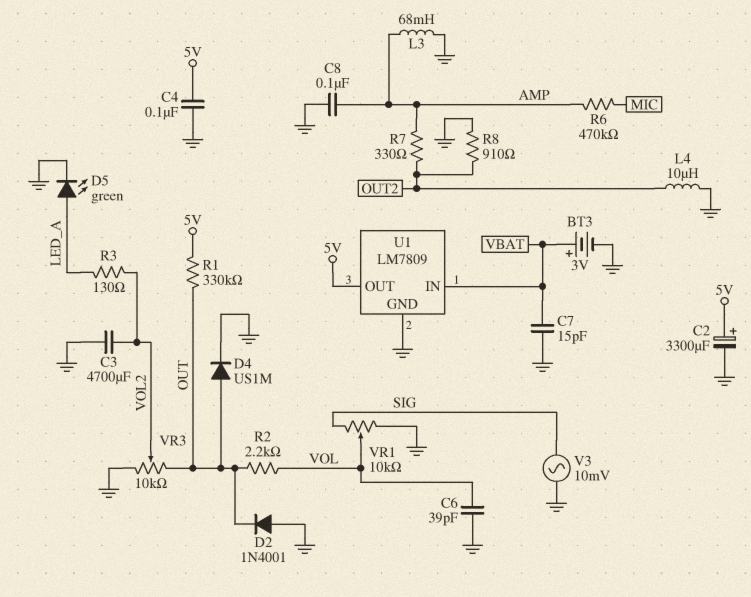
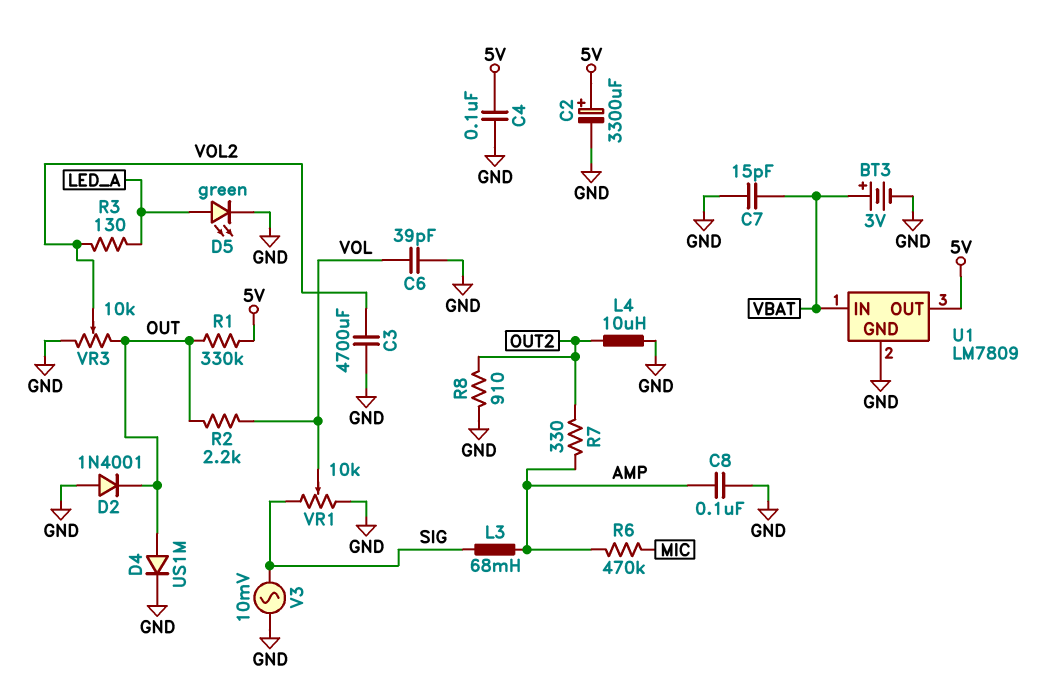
L3: 68mH (AMP, GND) -> 68mH (AMP, SIG)

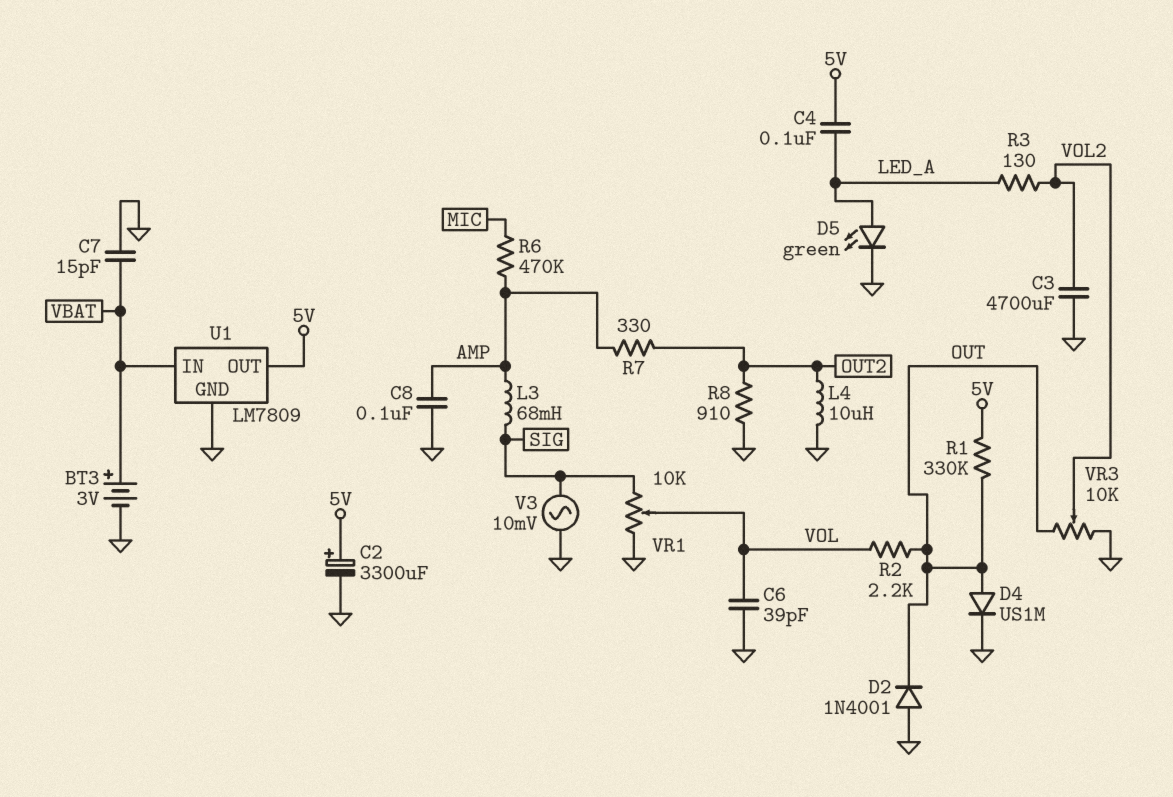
C4: 100nF (5V, GND) -> 100nF (5V, LED_A)

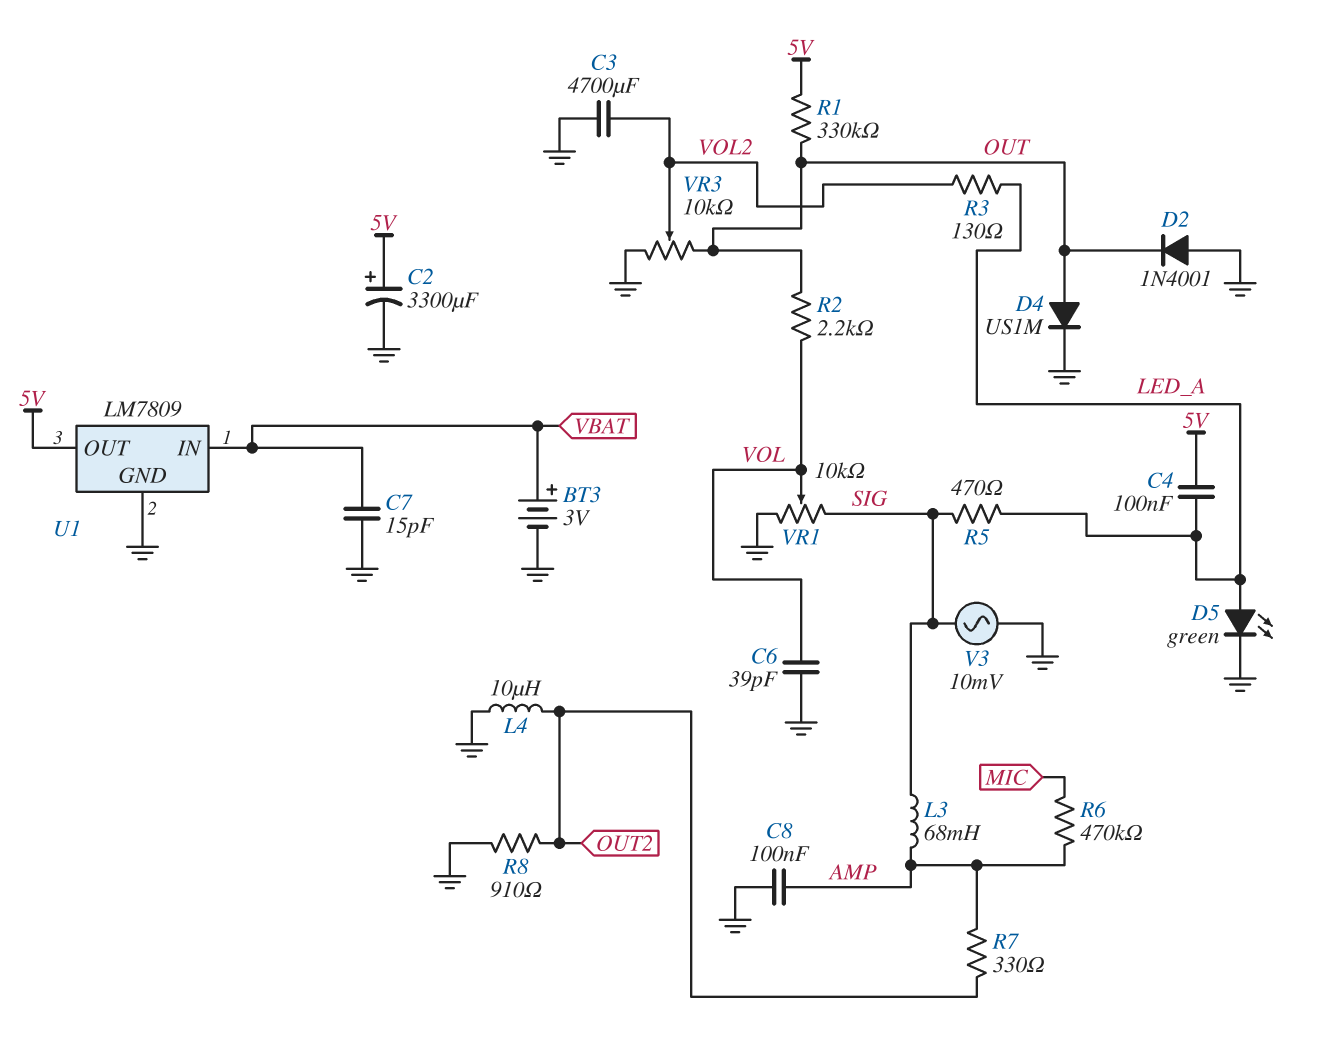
R5: none -> 470 (LED_A, SIG)

